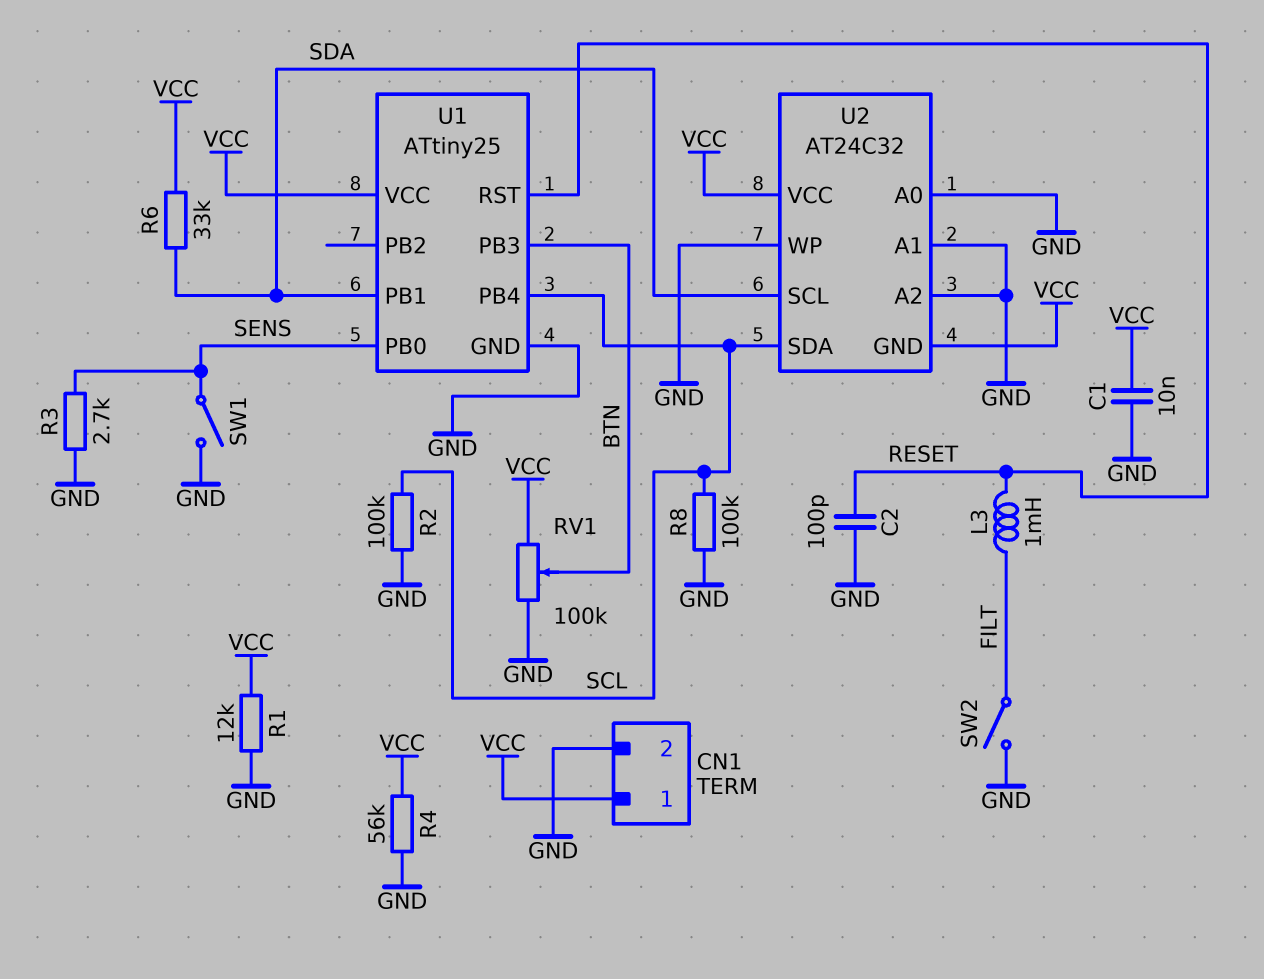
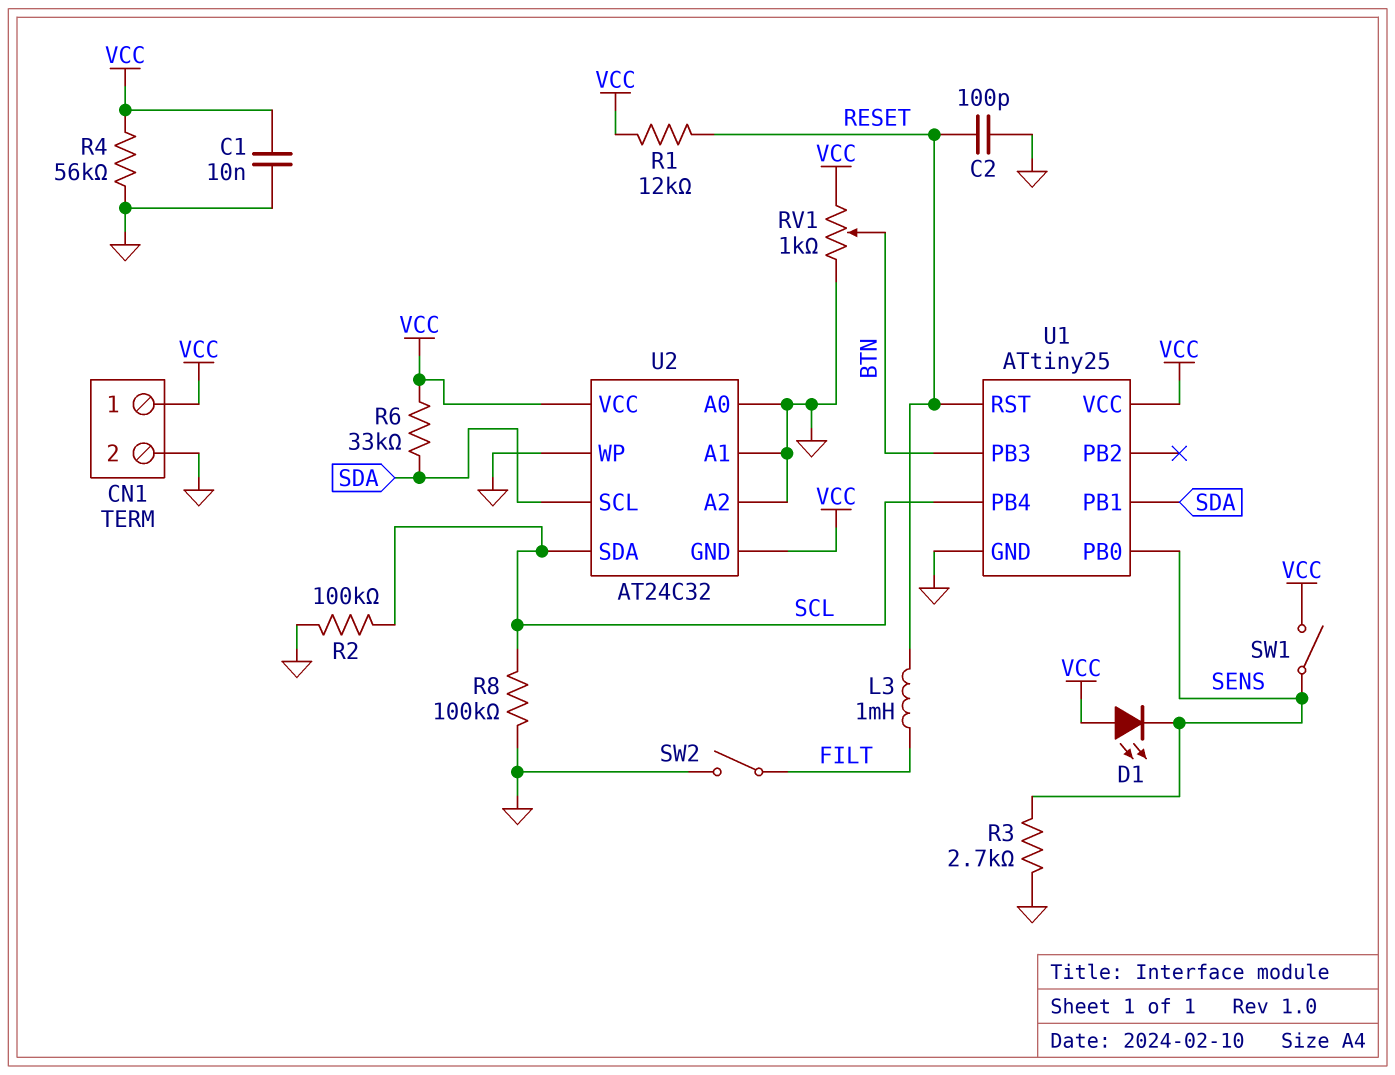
D1: none -> LED (A VCC, K SENS)
R1: 12k (GND, VCC) -> 12k (RESET, VCC)
RV1: 100k (GND, VCC, wiper BTN) -> 1k (GND, VCC, wiper BTN)
SW1: switch (GND, SENS) -> switch (SENS, VCC)

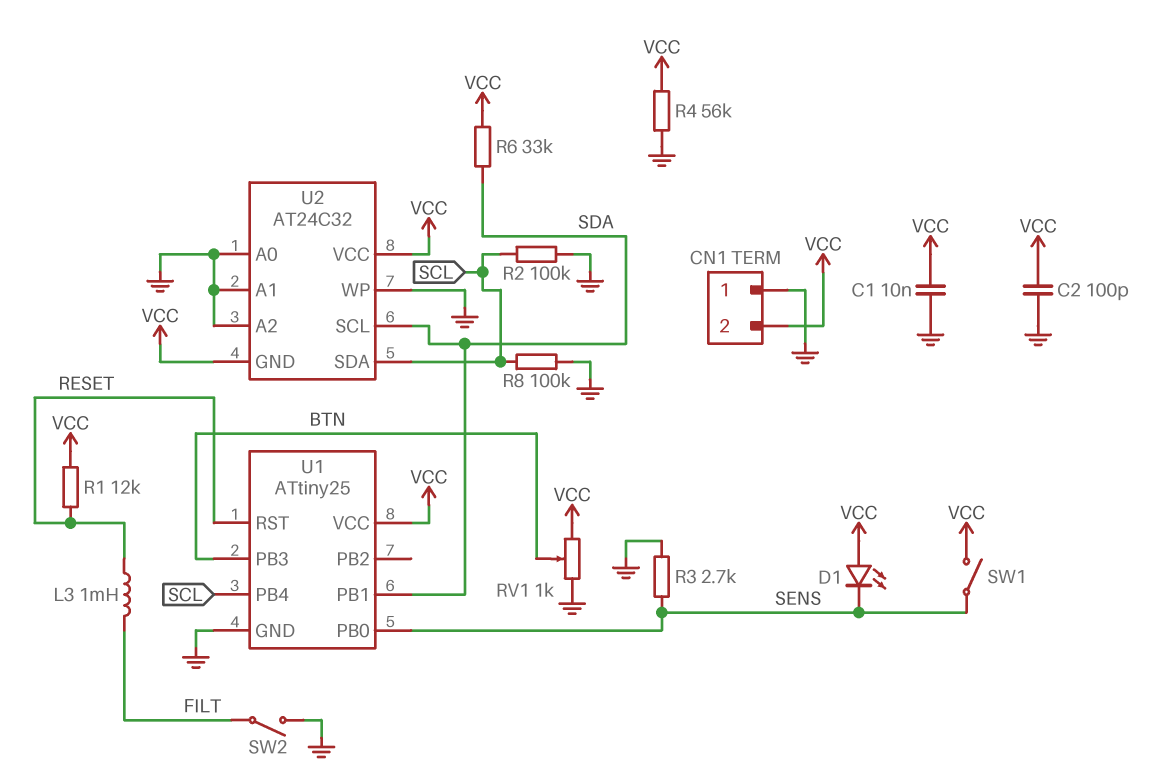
C2: 100pF (GND, RESET) -> 100pF (GND, VCC)
CN1 pin 1: VCC -> GND
CN1 pin 2: GND -> VCC

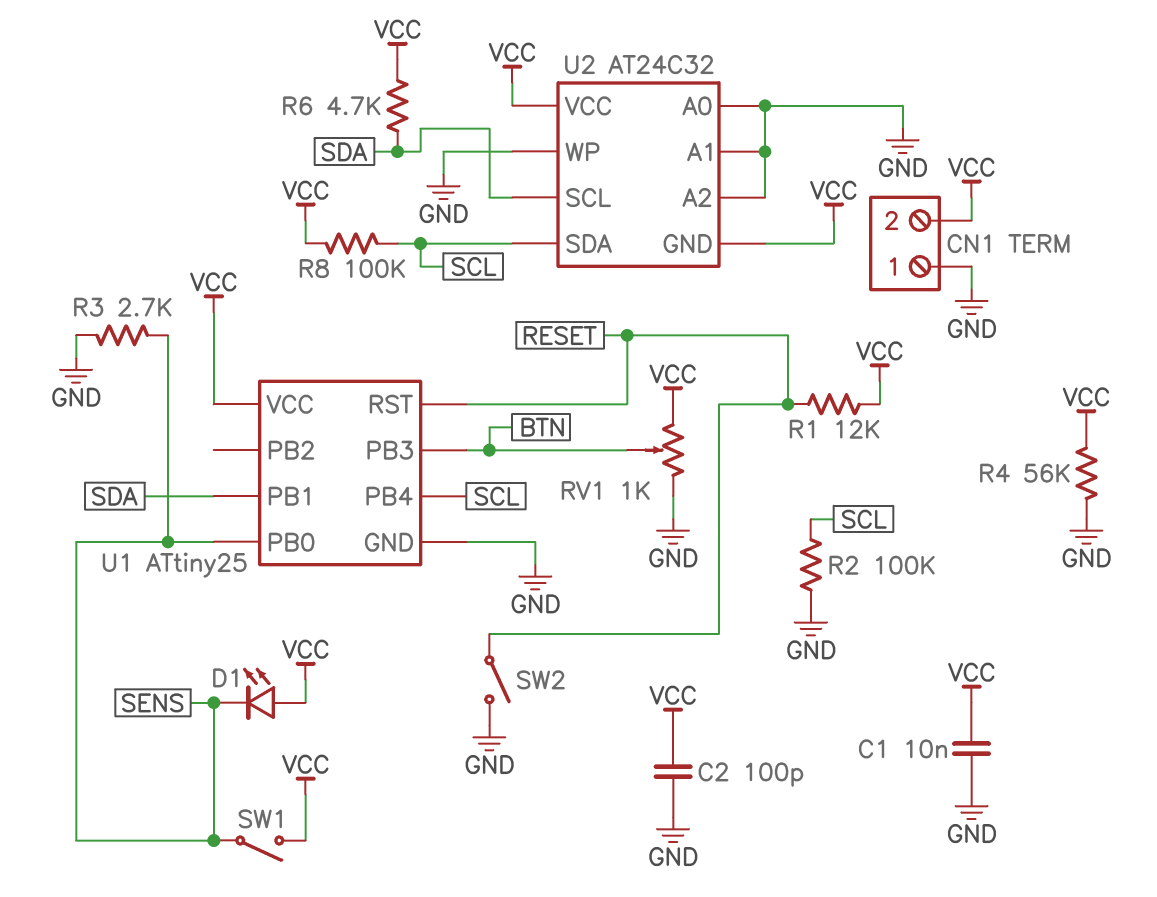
L3: 1mH (FILT, RESET) -> none
R6: 33k (SDA, VCC) -> 4.7k (SDA, VCC)
R8: 100k (GND, SCL) -> 100k (SCL, VCC)
SW2: switch (FILT, GND) -> switch (GND, RESET)

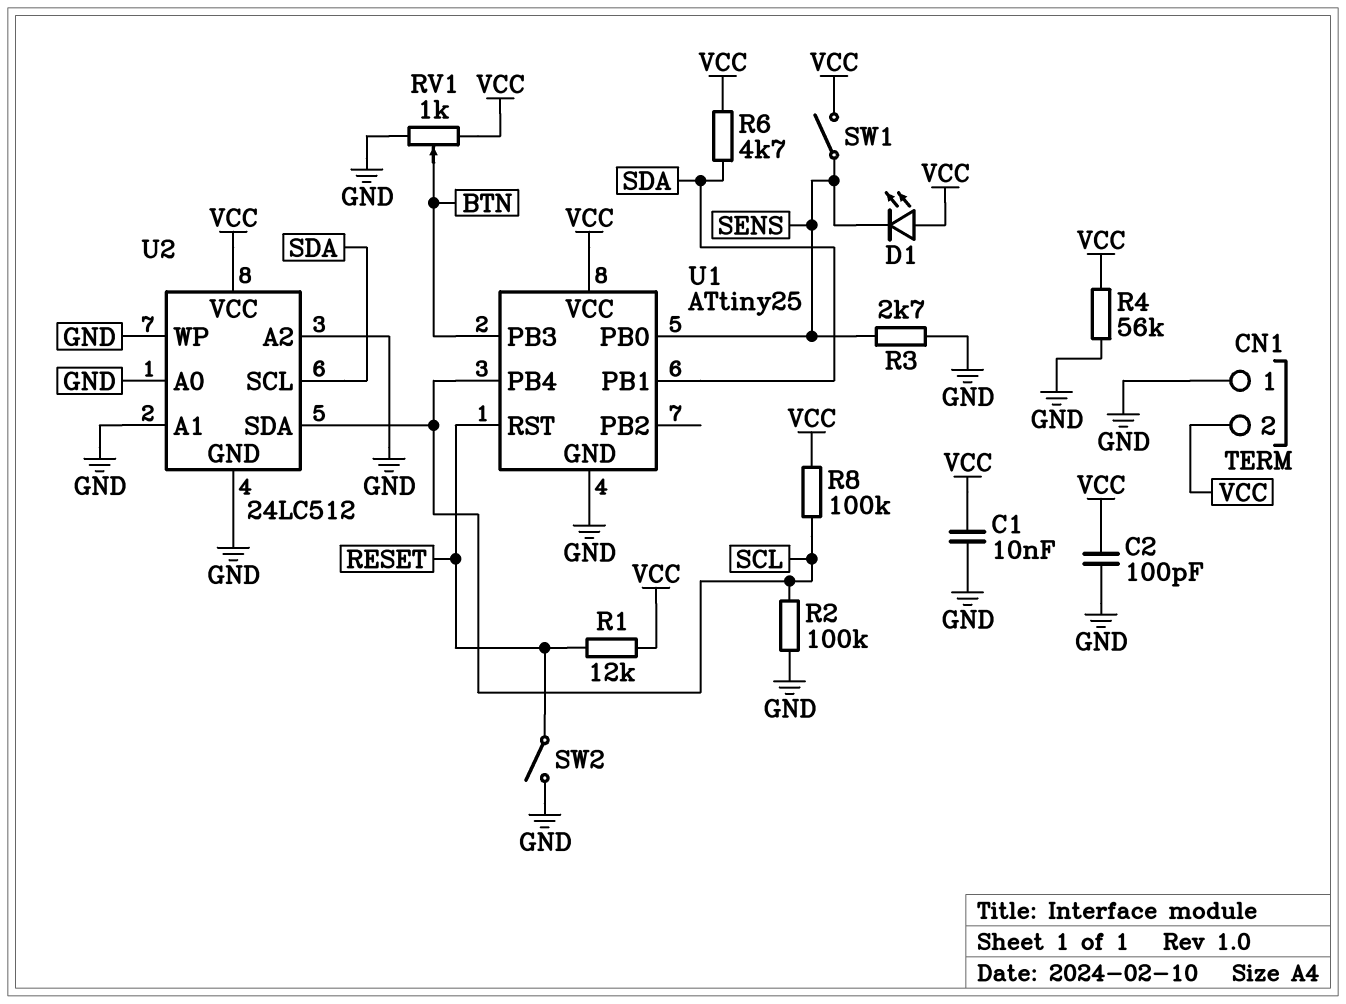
U2: AT24C32 -> 24LC512
U2 pin GND: VCC -> GND

